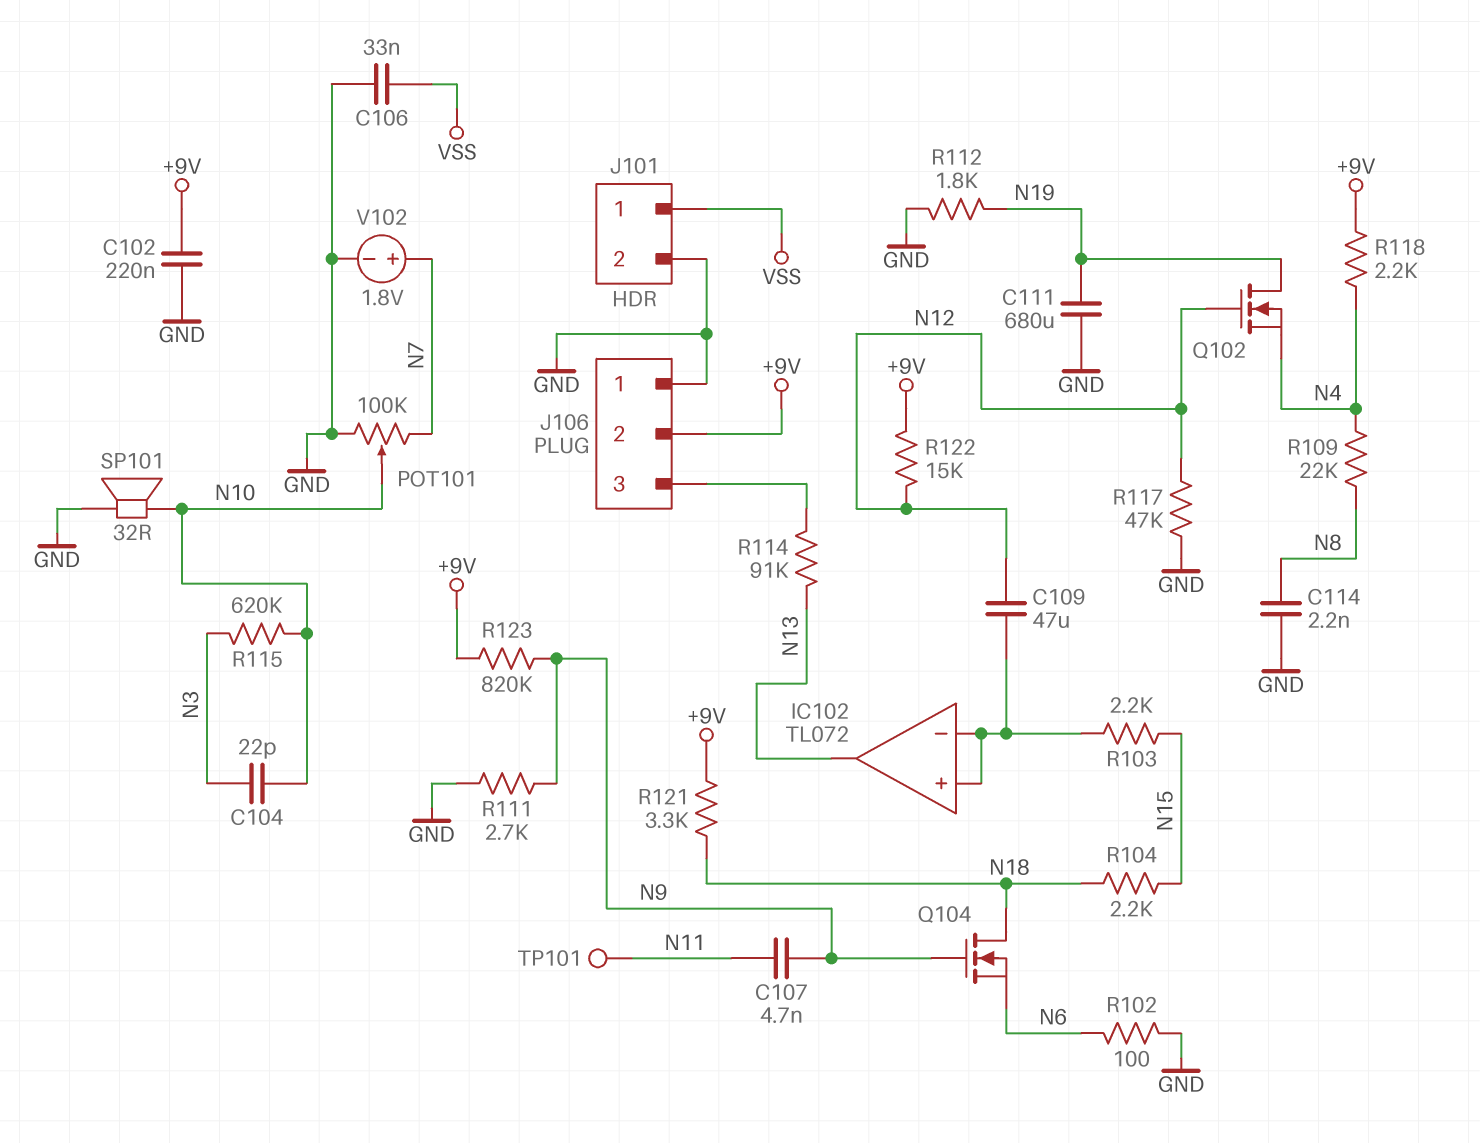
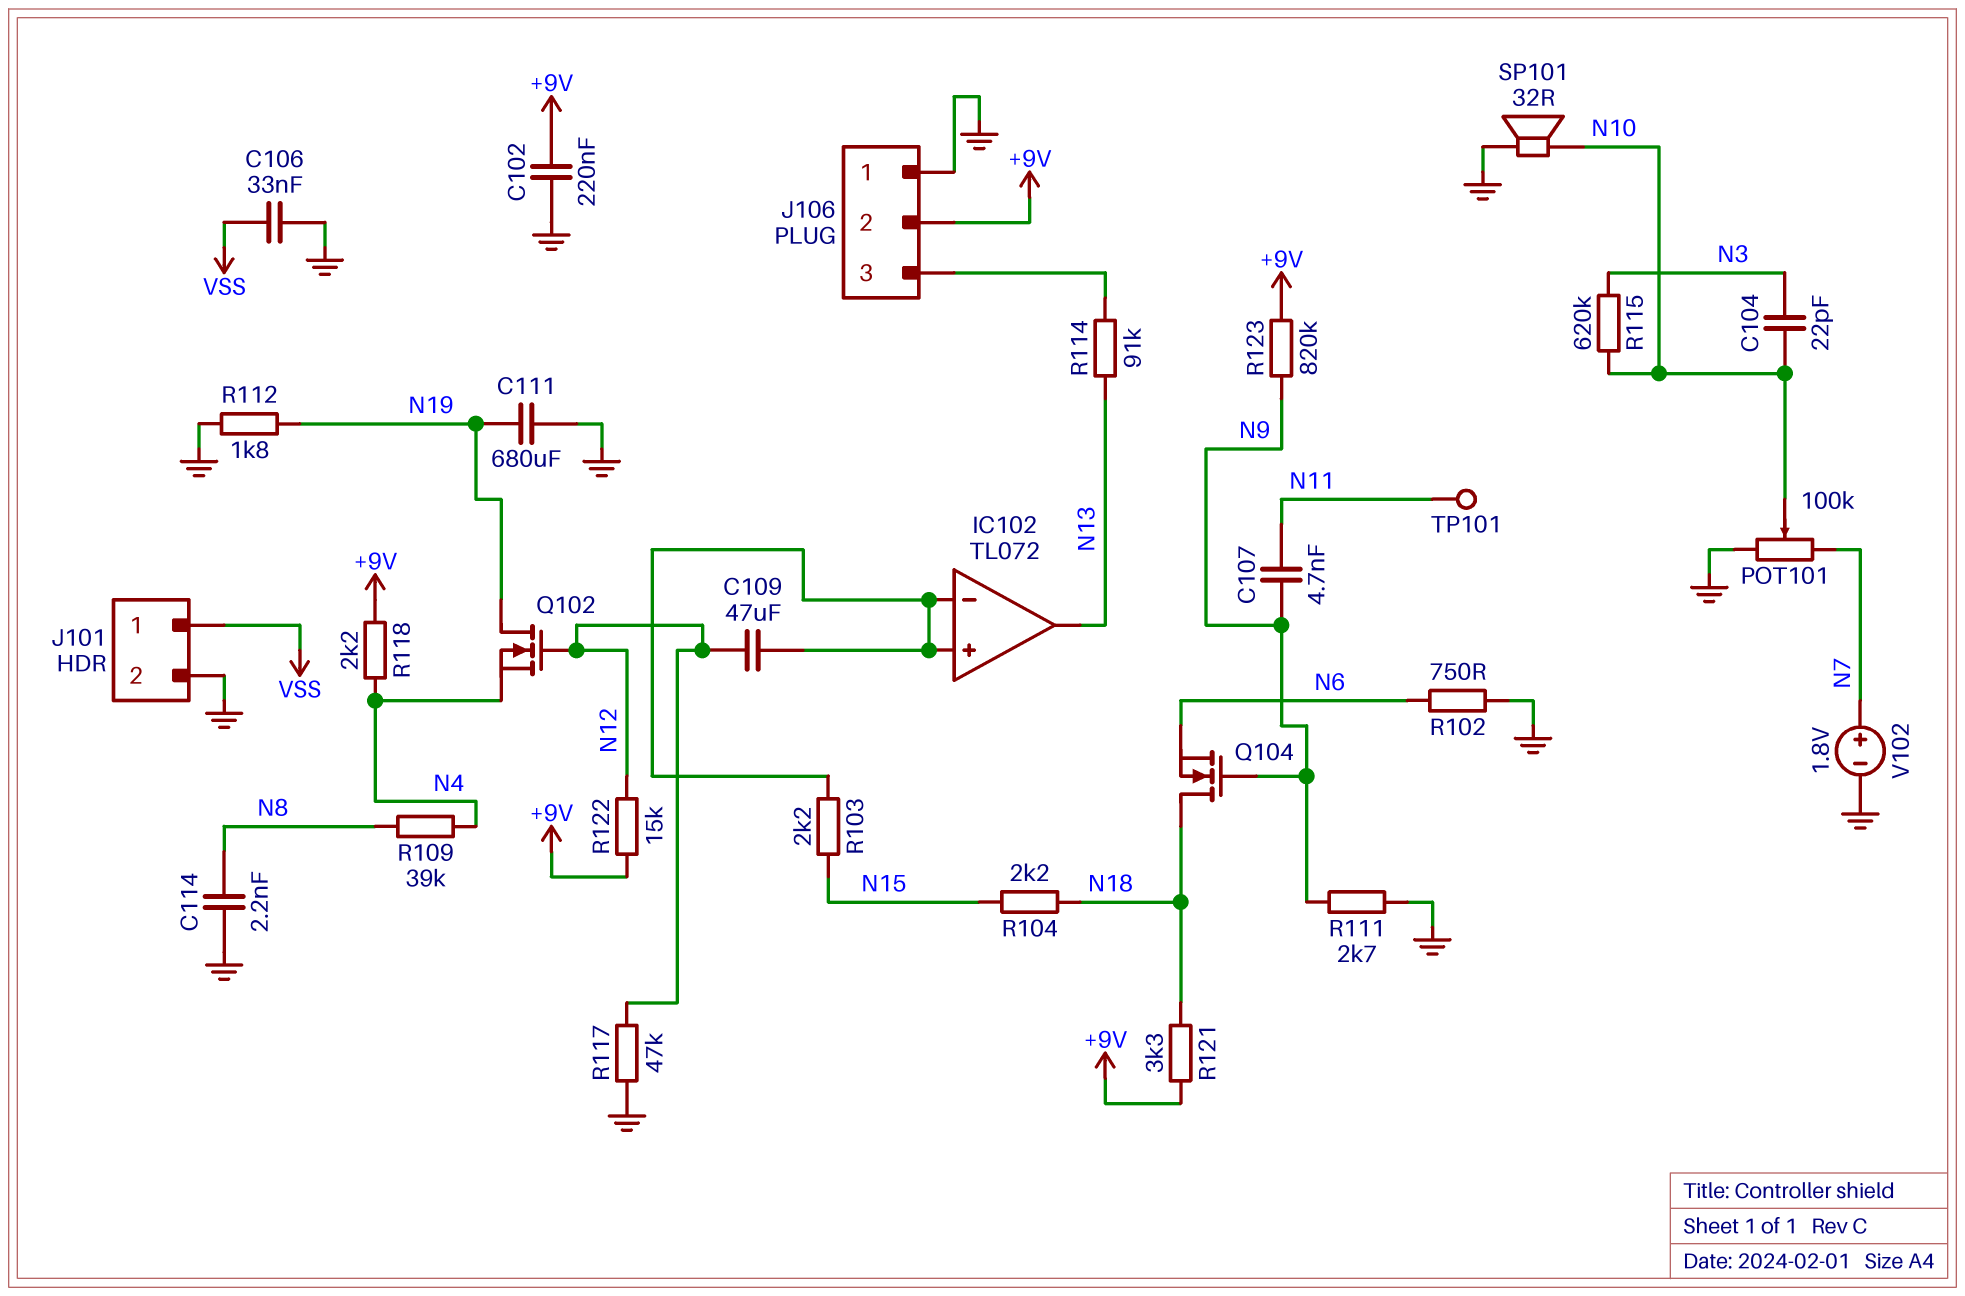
R102: 100 (GND, N6) -> 750 (GND, N6)
R109: 22k (N4, N8) -> 39k (N4, N8)

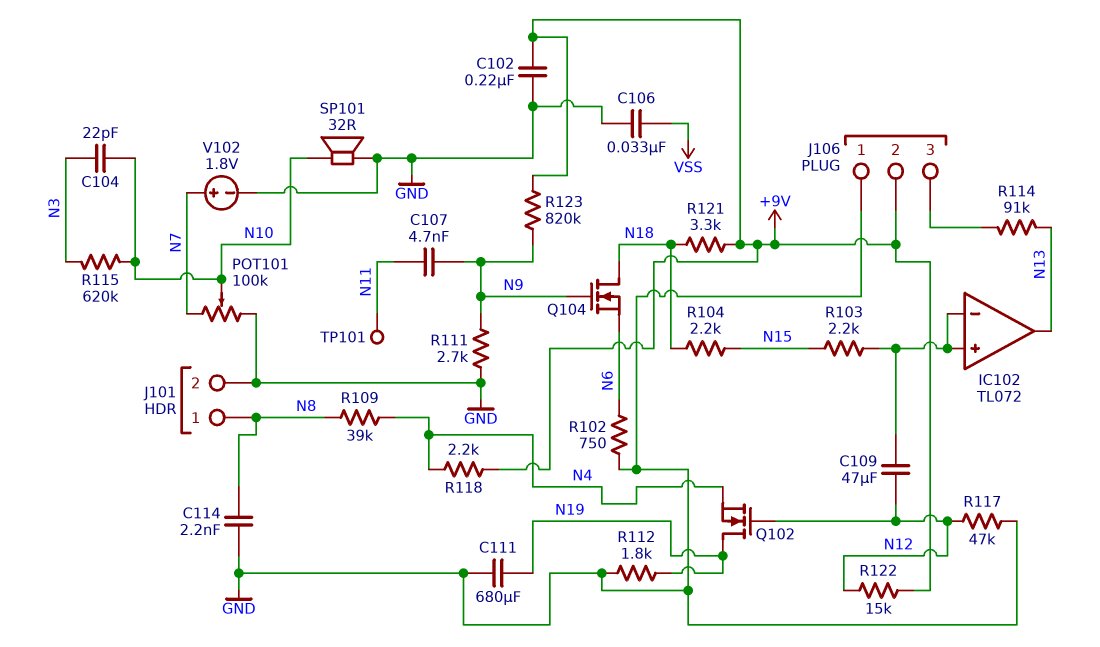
J101 pin 1: VSS -> N8

